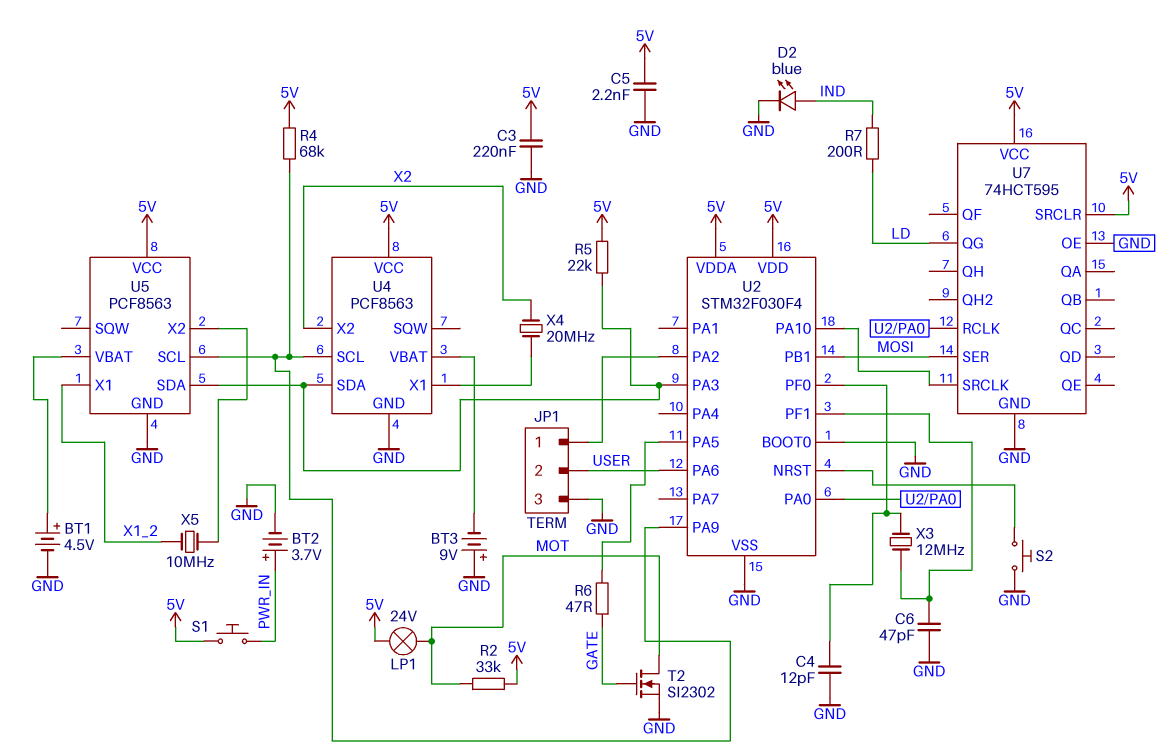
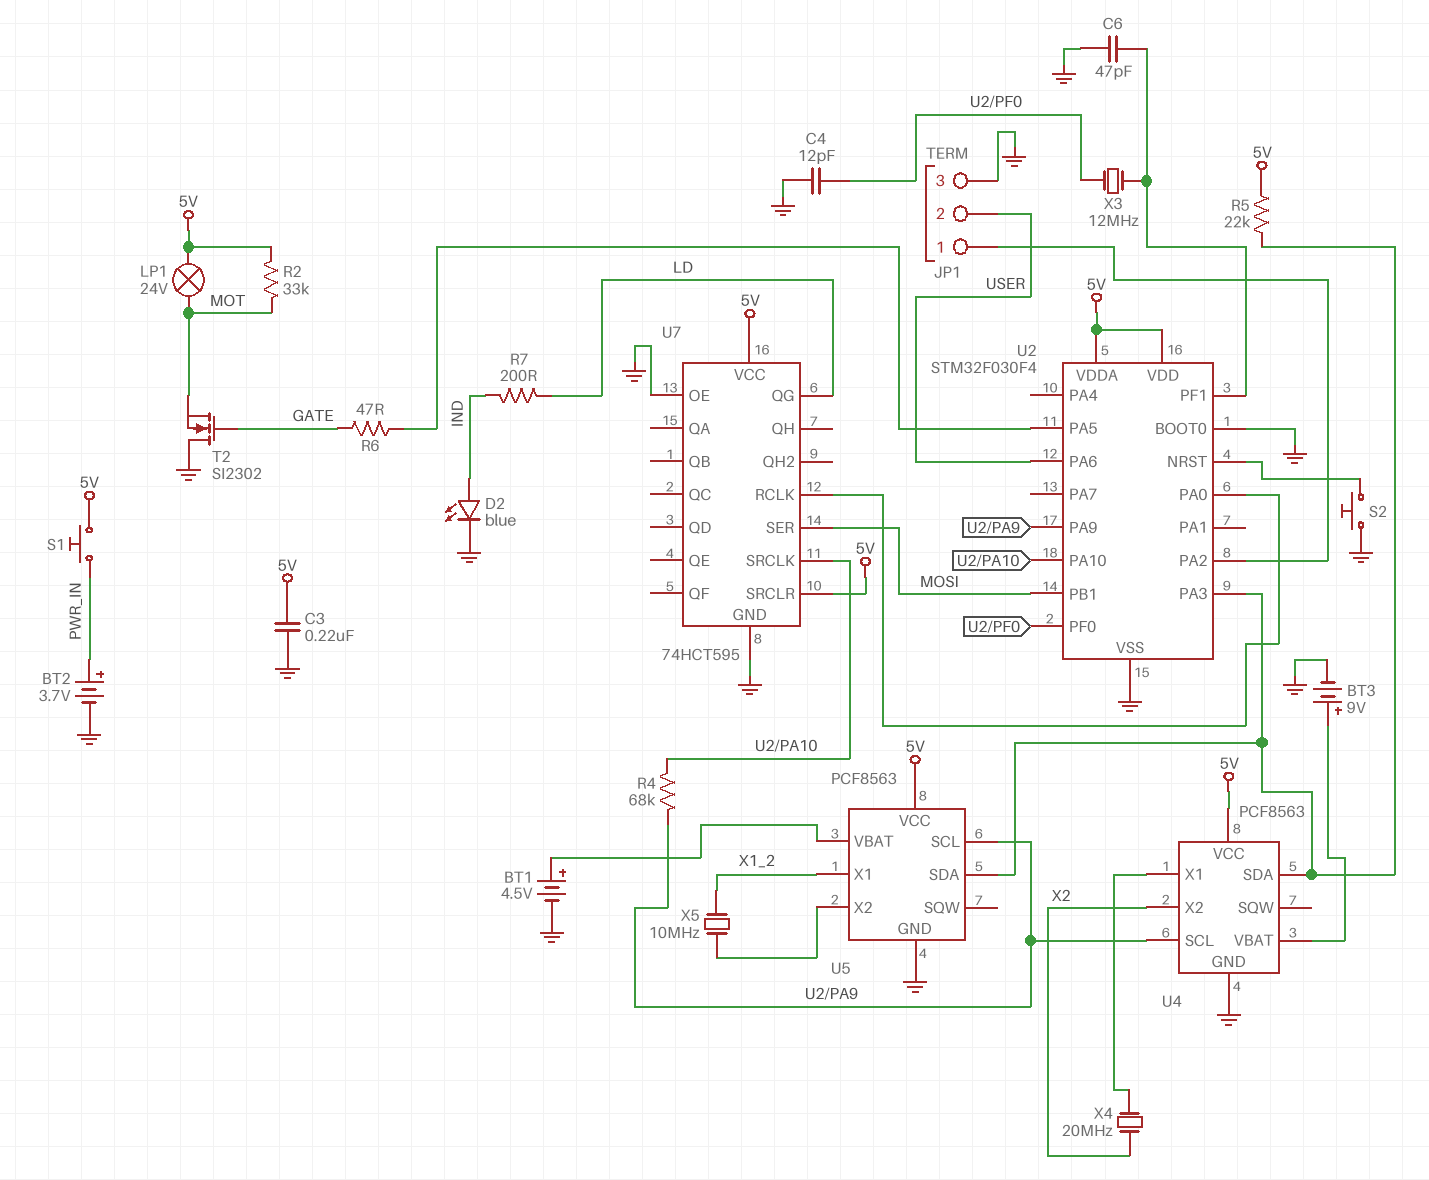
BT3: 9V (plus GND, minus U4/VBAT) -> 9V (plus U4/VBAT, minus GND)
C5: 2.2nF (5V, GND) -> none
R4: 68k (5V, U2/PA9) -> 68k (U2/PA9, U2/PA10)
T2: NMOS SI2302 (G GATE, D MOT, S GND) -> NMOS SI2302 (G GATE, D GND, S MOT)

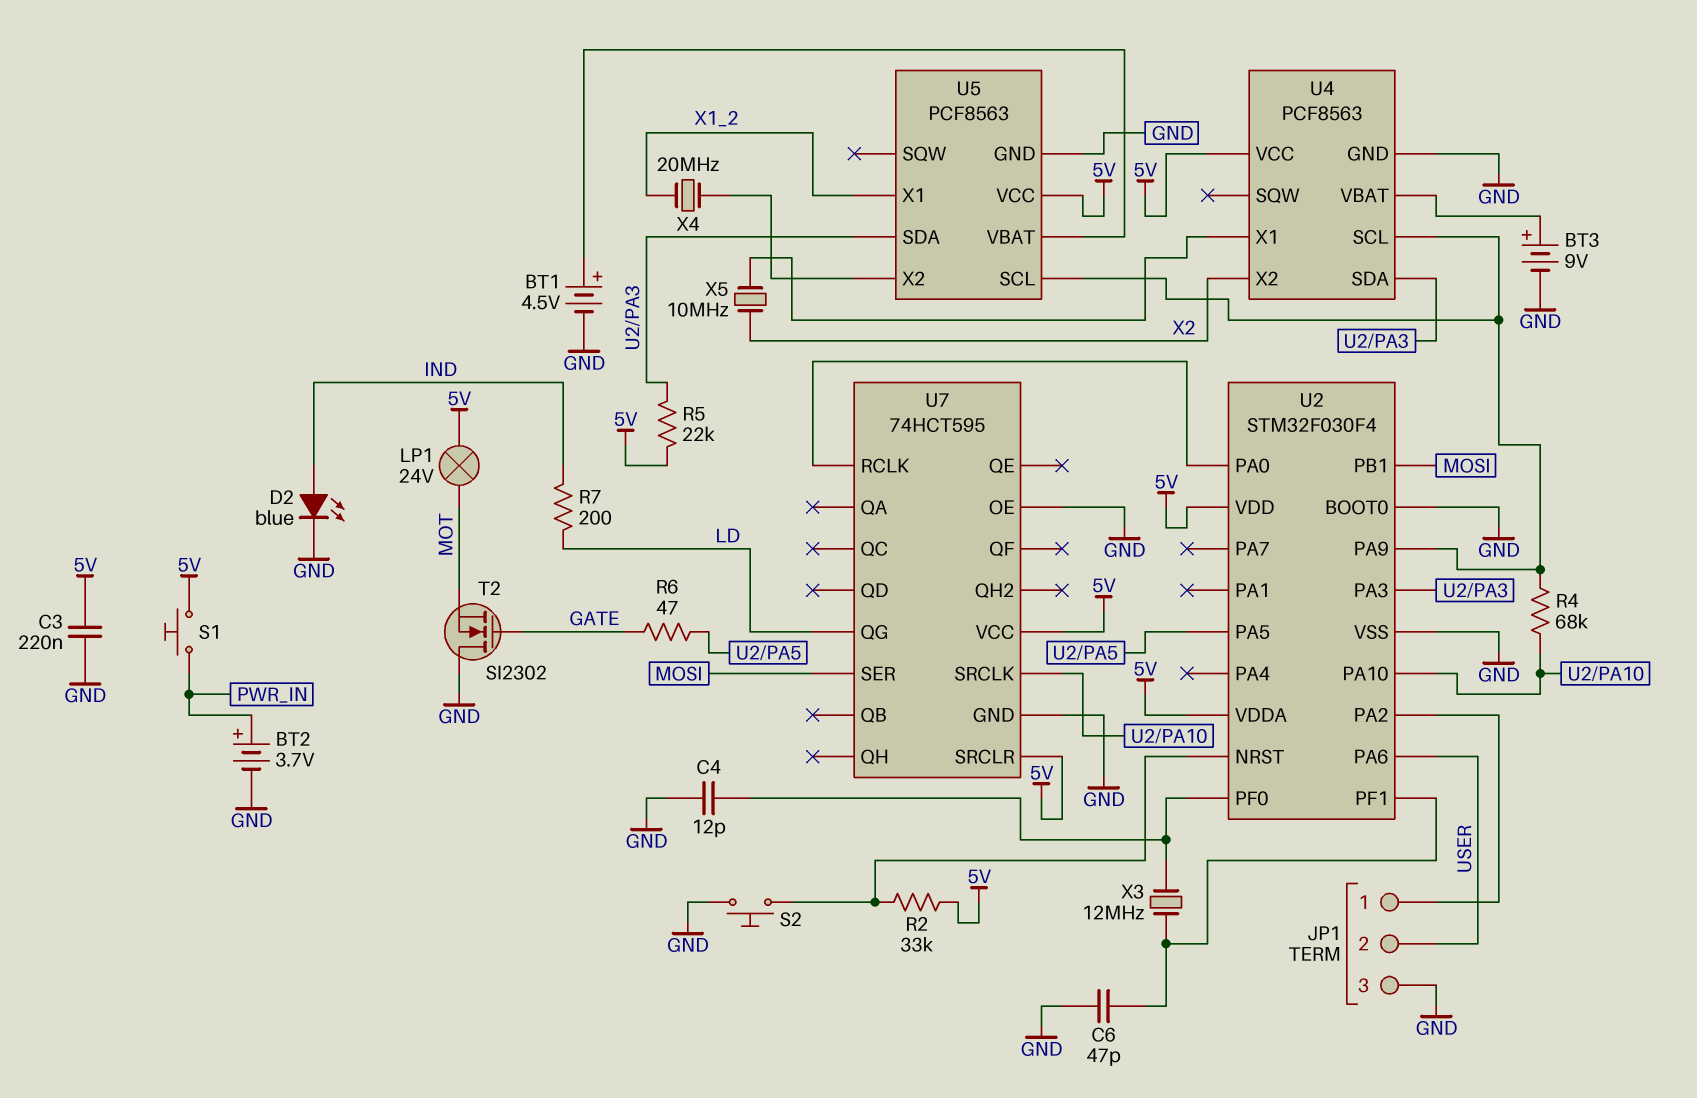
R2: 33k (5V, MOT) -> 33k (5V, U2/NRST)
X4: 20MHz (U4/X1, X2) -> 20MHz (U5/X2, X1_2)
X5: 10MHz (U5/X2, X1_2) -> 10MHz (U4/X1, X2)

